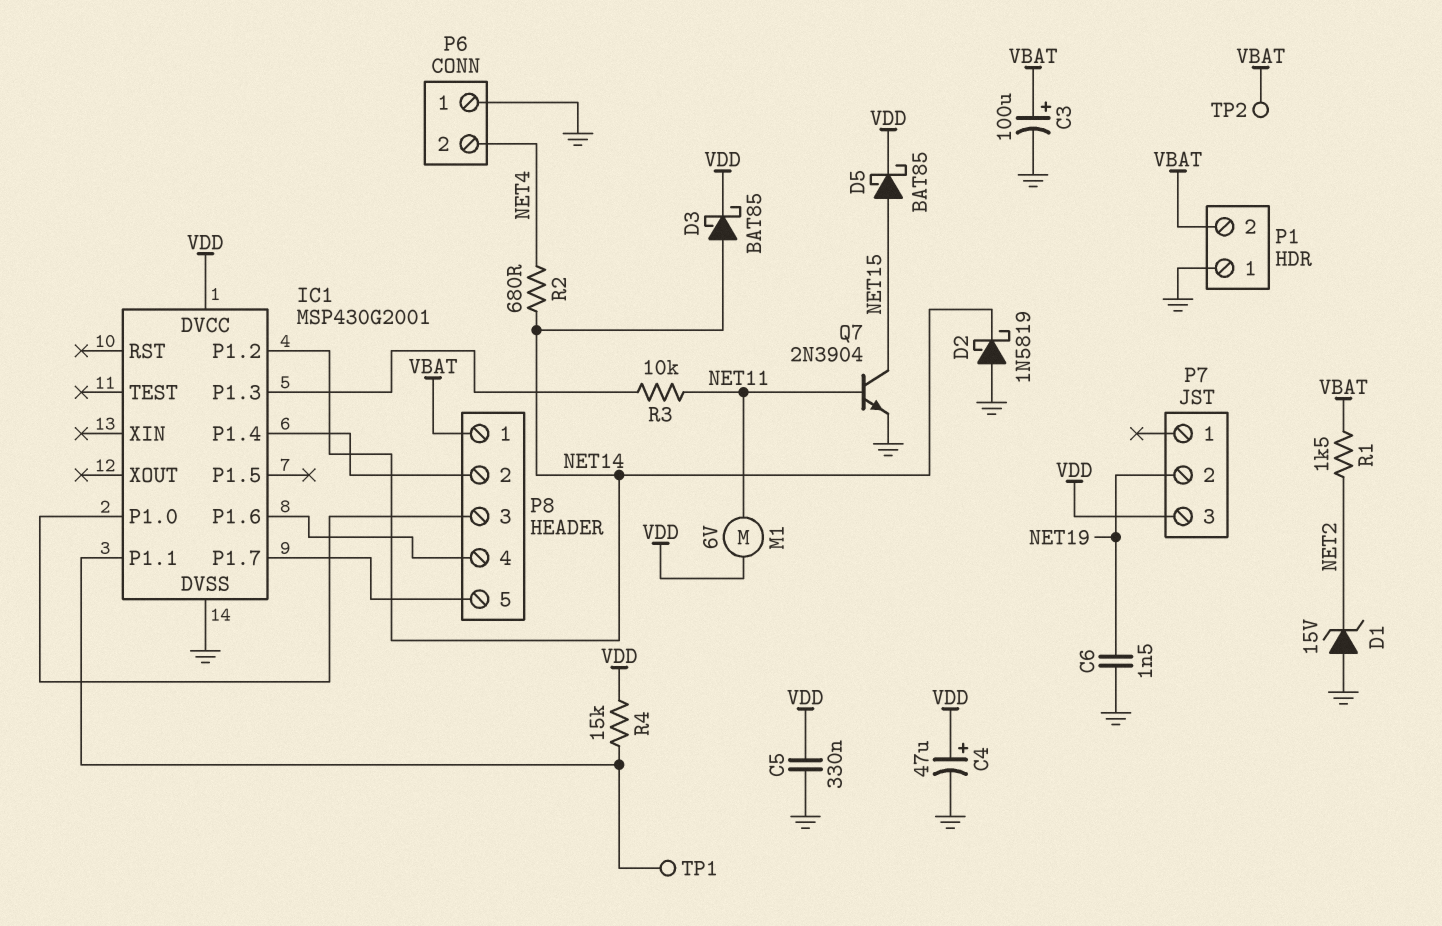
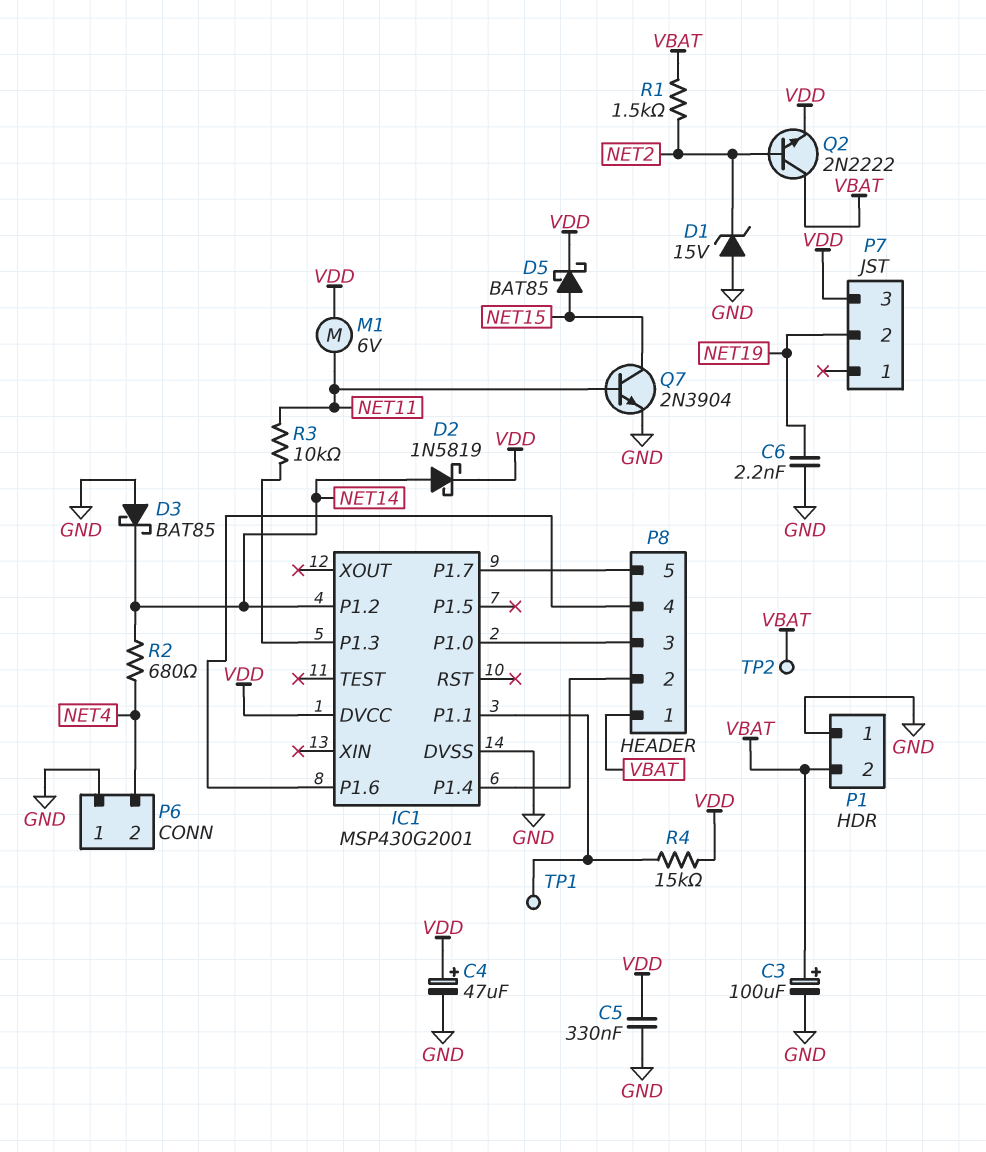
C6: 1.5nF (GND, NET19) -> 2.2nF (GND, NET19)
D2: schottky 1N5819 (A GND, K NET14) -> schottky 1N5819 (A NET14, K VDD)
D3: schottky BAT85 (A NET14, K VDD) -> schottky BAT85 (A GND, K NET14)
Q2: none -> NPN 2N2222 (B NET2, C VBAT, E VDD)

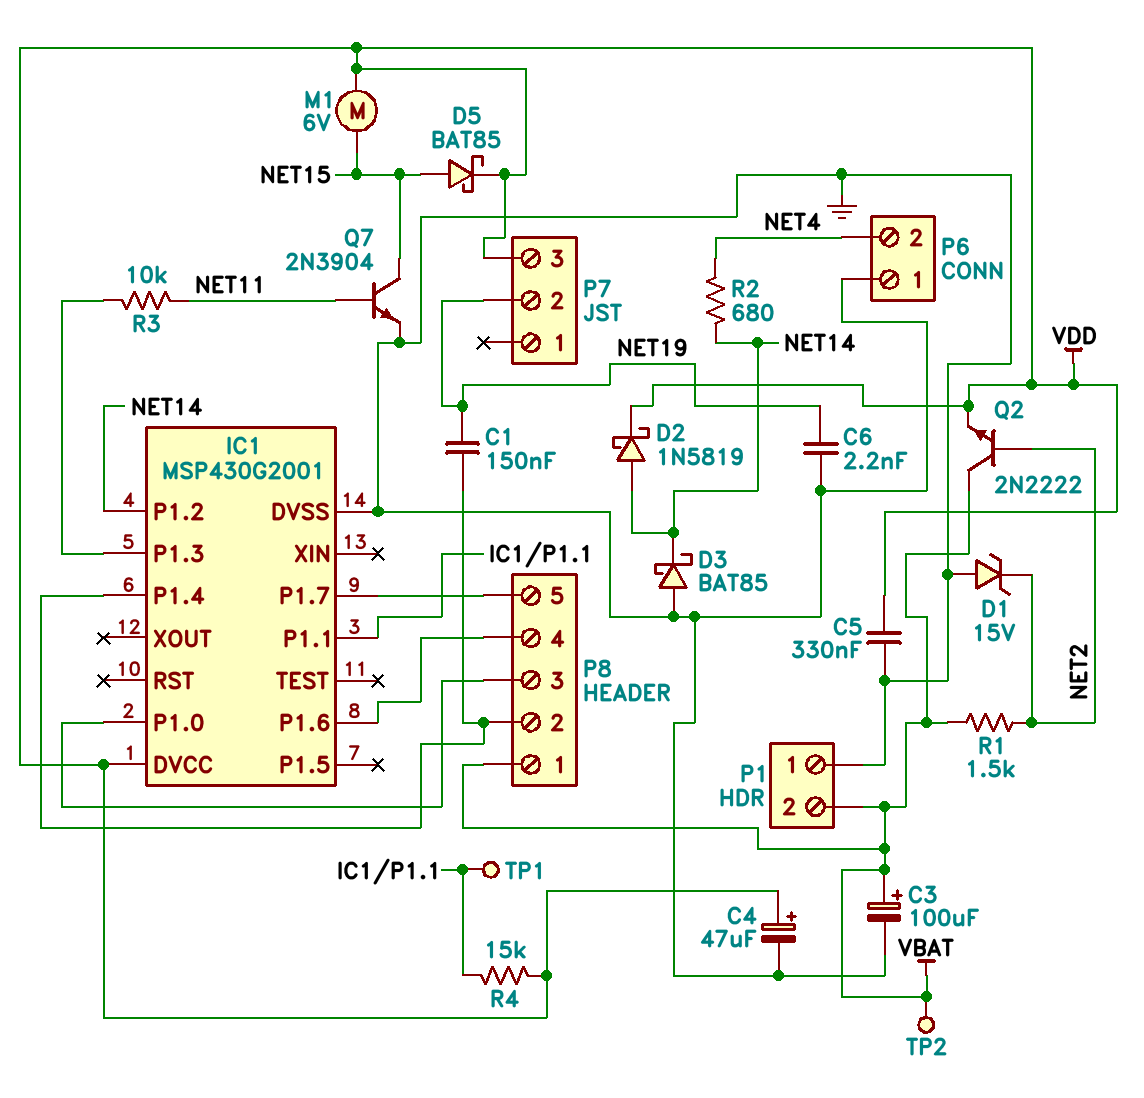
C1: none -> 150nF (IC1/P1.4, NET19)
M1: motor 6V (NET11, VDD) -> motor 6V (NET15, VDD)

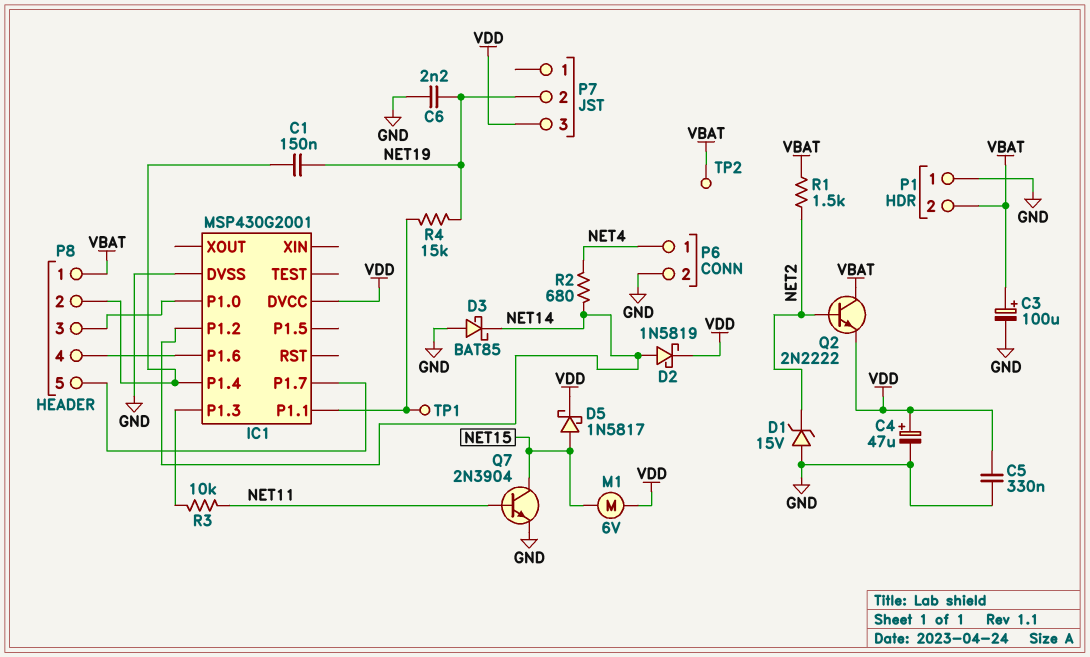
D5: schottky BAT85 (A NET15, K VDD) -> schottky 1N5817 (A NET15, K VDD)
P6 pin 1: GND -> NET4
P6 pin 2: NET4 -> GND
R4: 15k (IC1/P1.1, VDD) -> 15k (IC1/P1.1, NET19)

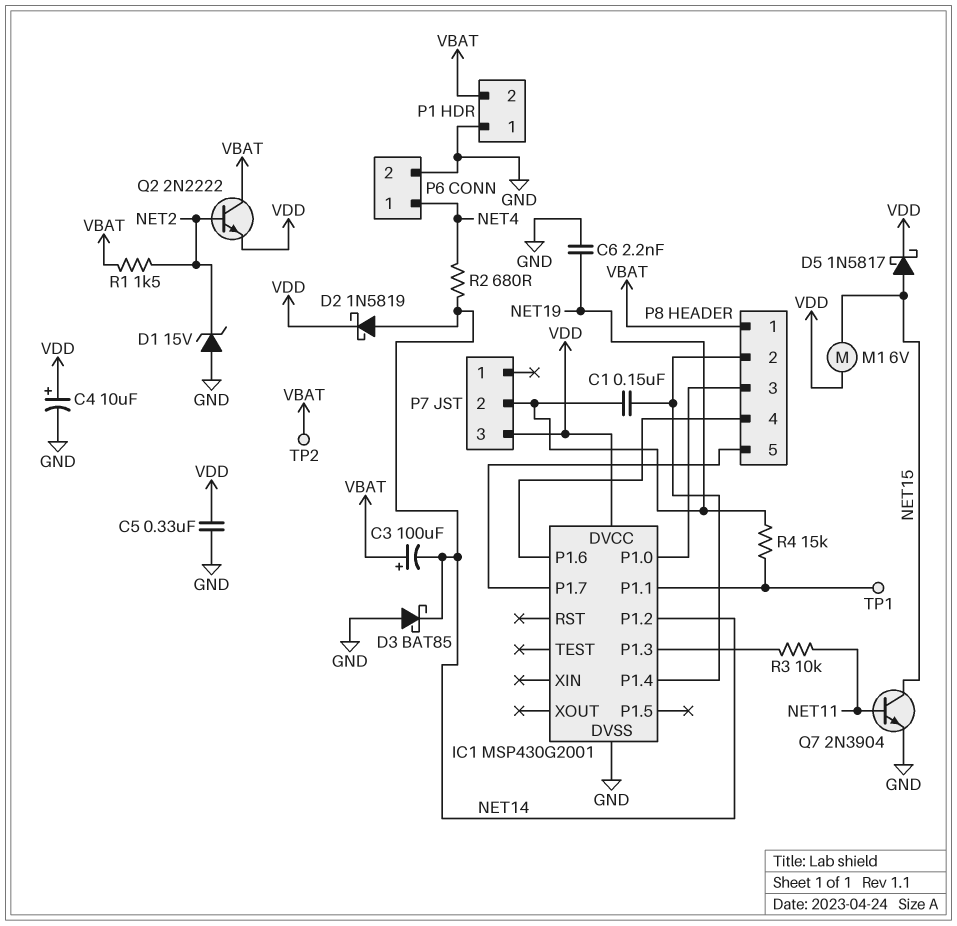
C3: 100uF (plus VBAT, minus GND) -> 100uF (plus VBAT, minus NET14)
C4: 47uF (plus VDD, minus GND) -> 10uF (plus VDD, minus GND)

